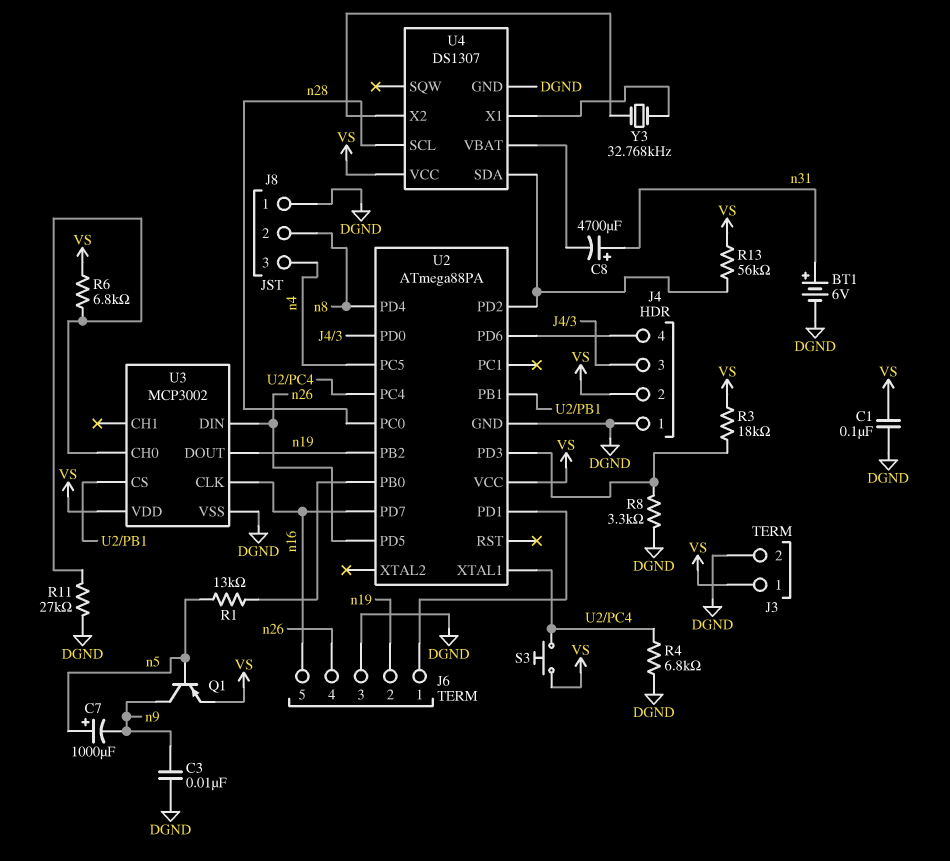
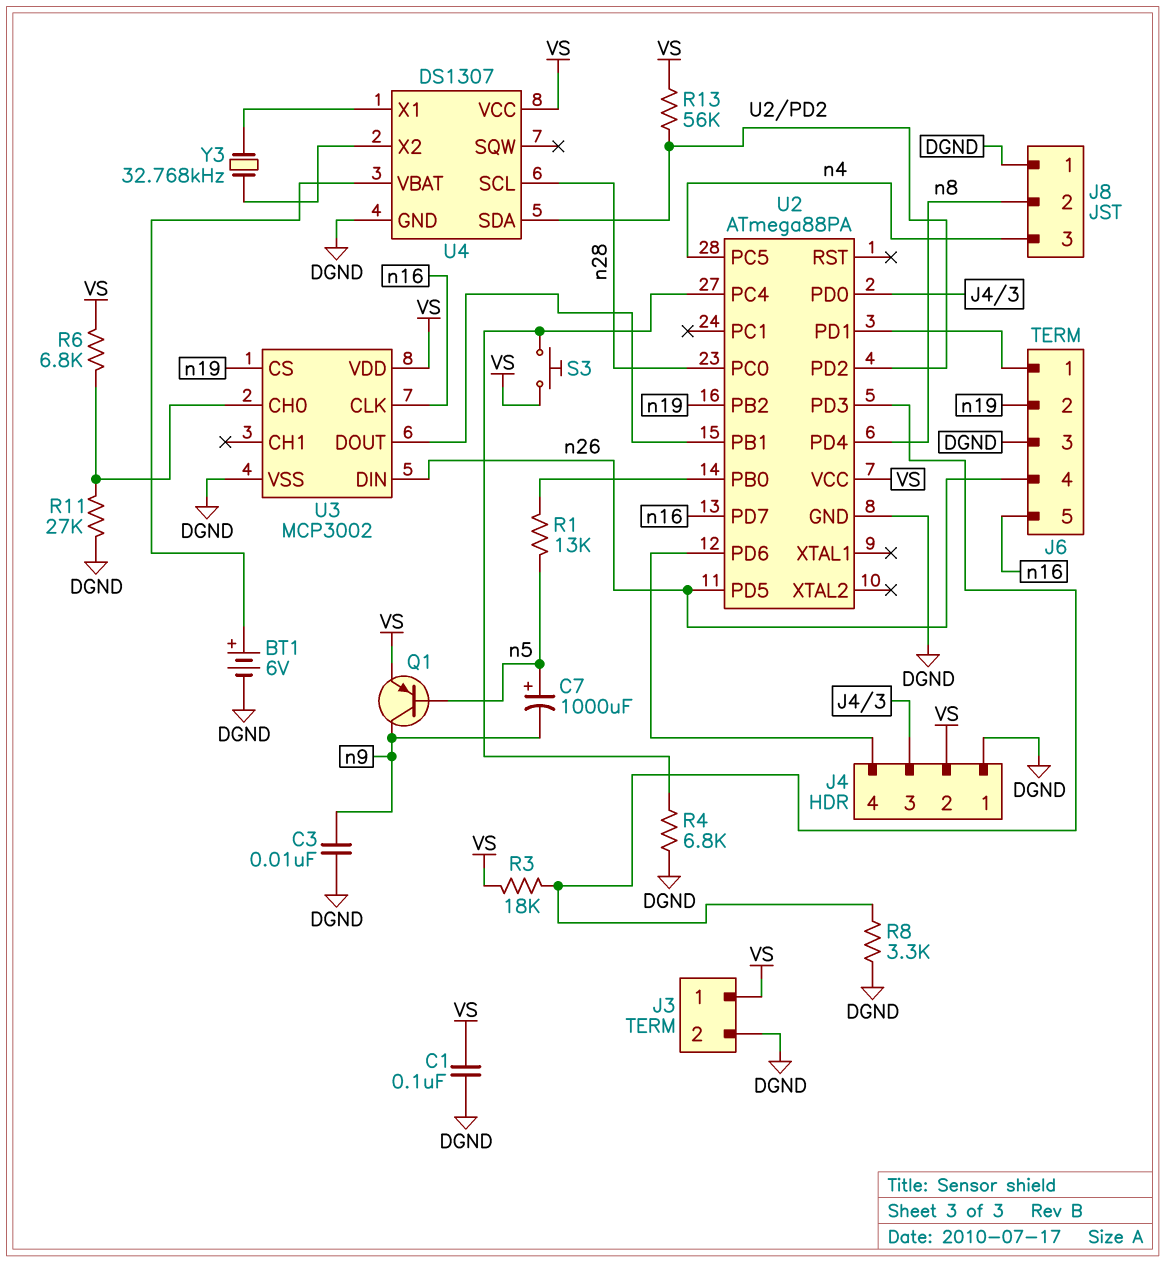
BT1: 6V (plus n31, minus DGND) -> 6V (plus U4/VBAT, minus DGND)
C8: 4700uF (plus n31, minus U4/VBAT) -> none
U2 pin XTAL1: U2/PC4 -> none
U3 pin CS: U2/PB1 -> n19
U3 pin DOUT: n19 -> U2/PB1

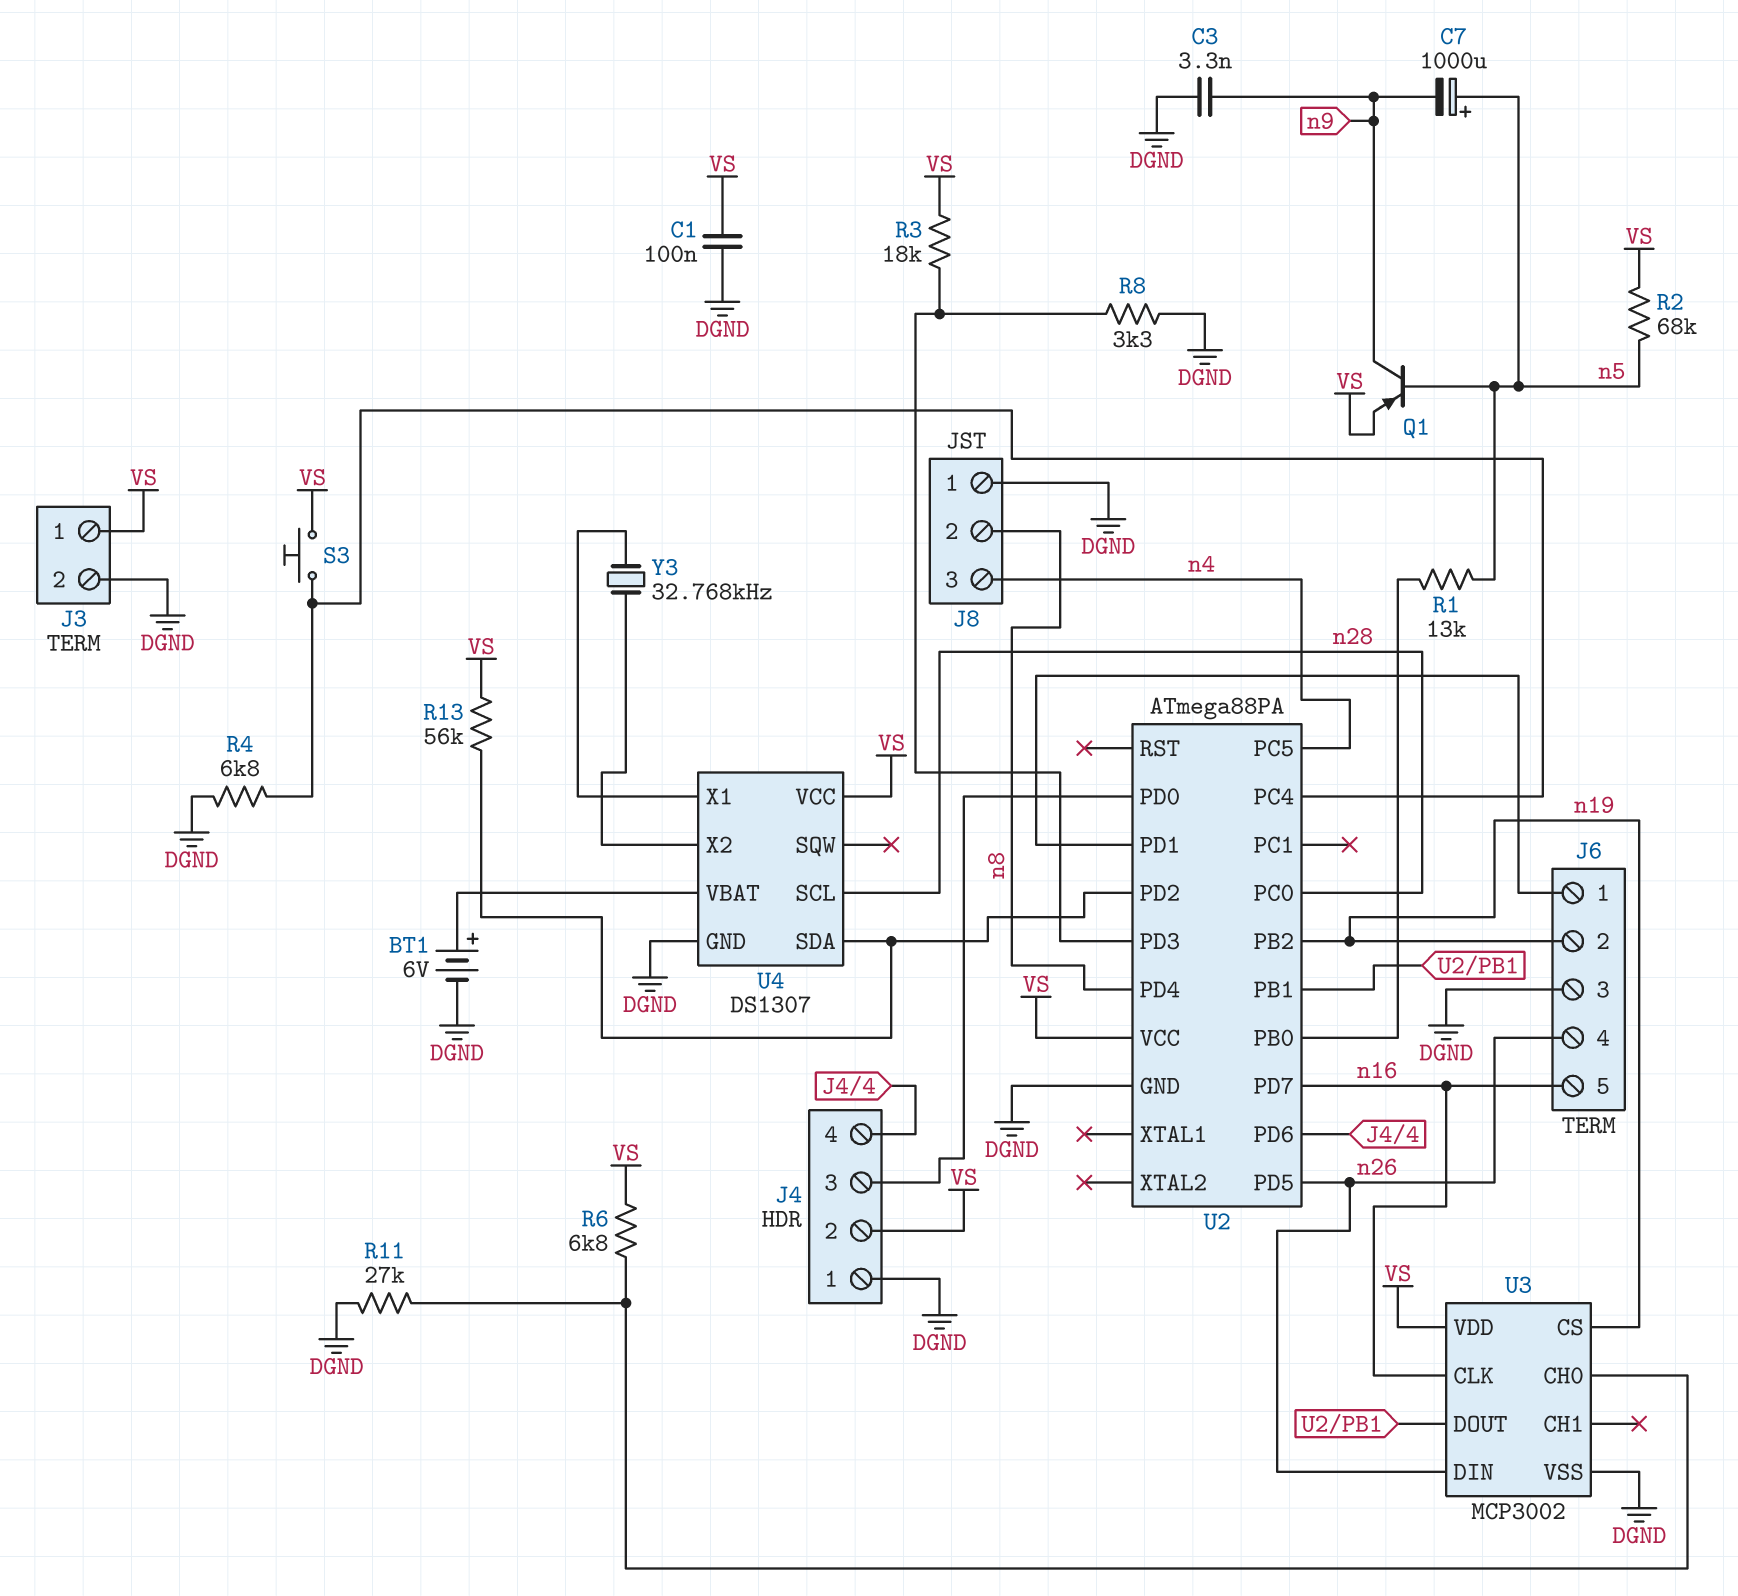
C3: 10nF (DGND, n9) -> 3.3nF (DGND, n9)
R2: none -> 68k (VS, n5)

